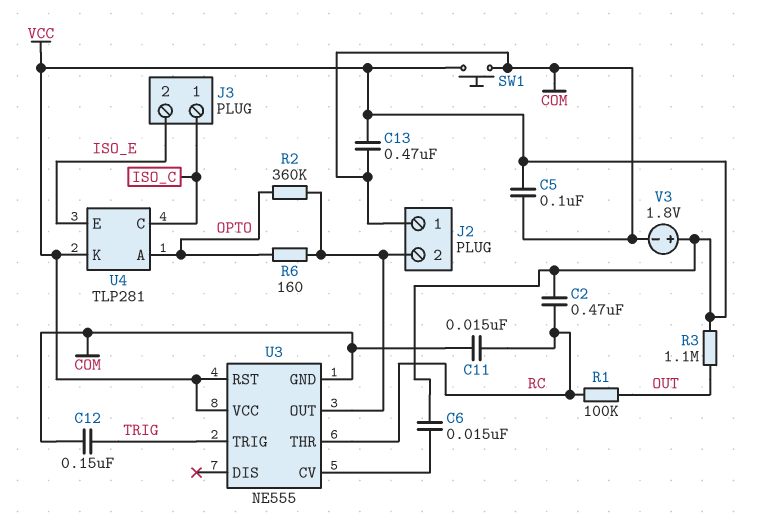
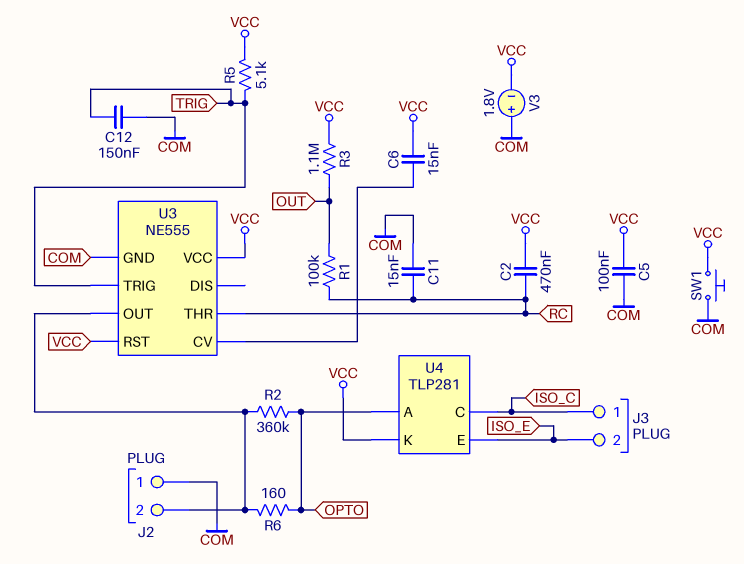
C13: 470nF (COM, VCC) -> none
R5: none -> 5.1k (TRIG, VCC)
V3: 1.8V (plus VCC, minus COM) -> 1.8V (plus COM, minus VCC)

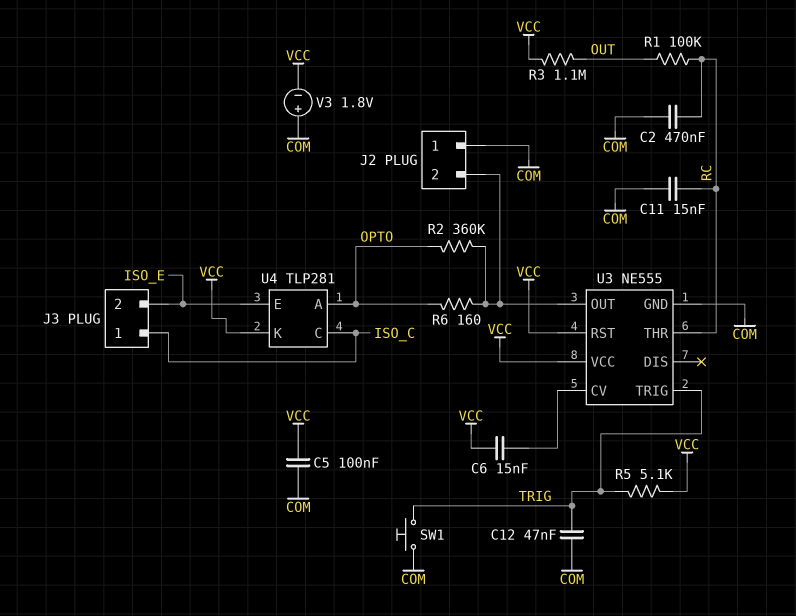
C2: 470nF (RC, VCC) -> 470nF (COM, RC)
C12: 150nF (COM, TRIG) -> 47nF (COM, TRIG)
SW1: button (COM, VCC) -> button (COM, TRIG)

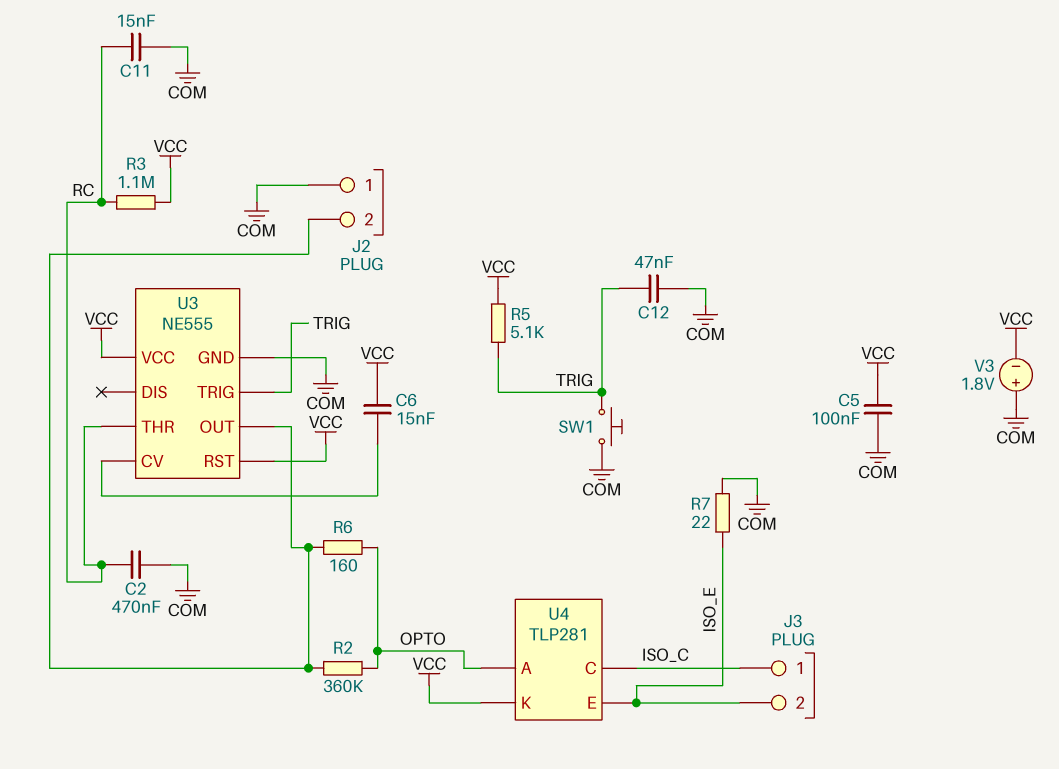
R1: 100k (OUT, RC) -> none
R3: 1.1M (OUT, VCC) -> 1.1M (RC, VCC)
R7: none -> 22 (COM, ISO_E)

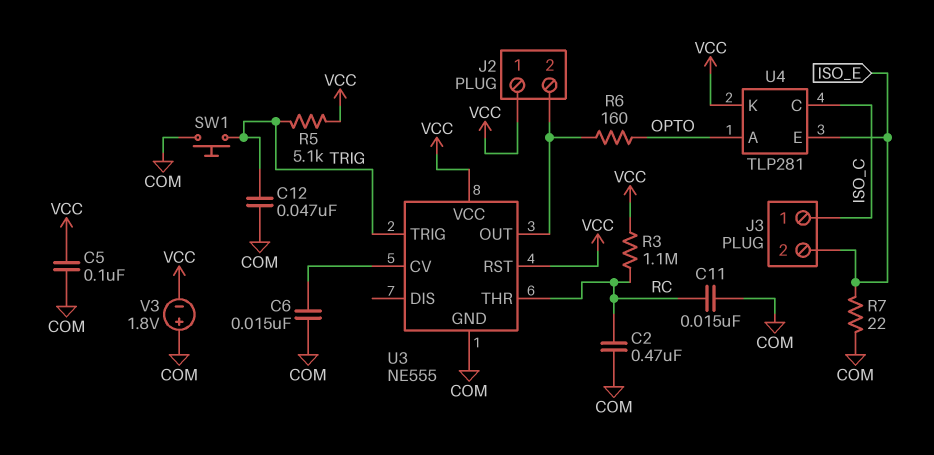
C6: 15nF (U3/CV, VCC) -> 15nF (COM, U3/CV)
J2 pin 1: COM -> VCC
R2: 360k (J2/2, OPTO) -> none

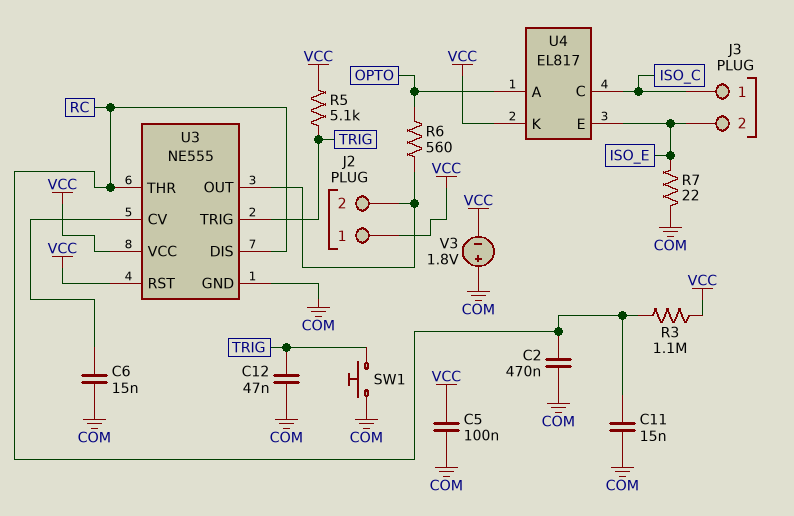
R6: 160 (J2/2, OPTO) -> 560 (J2/2, OPTO)
U3 pin DIS: none -> RC
U4: TLP281 -> EL817

